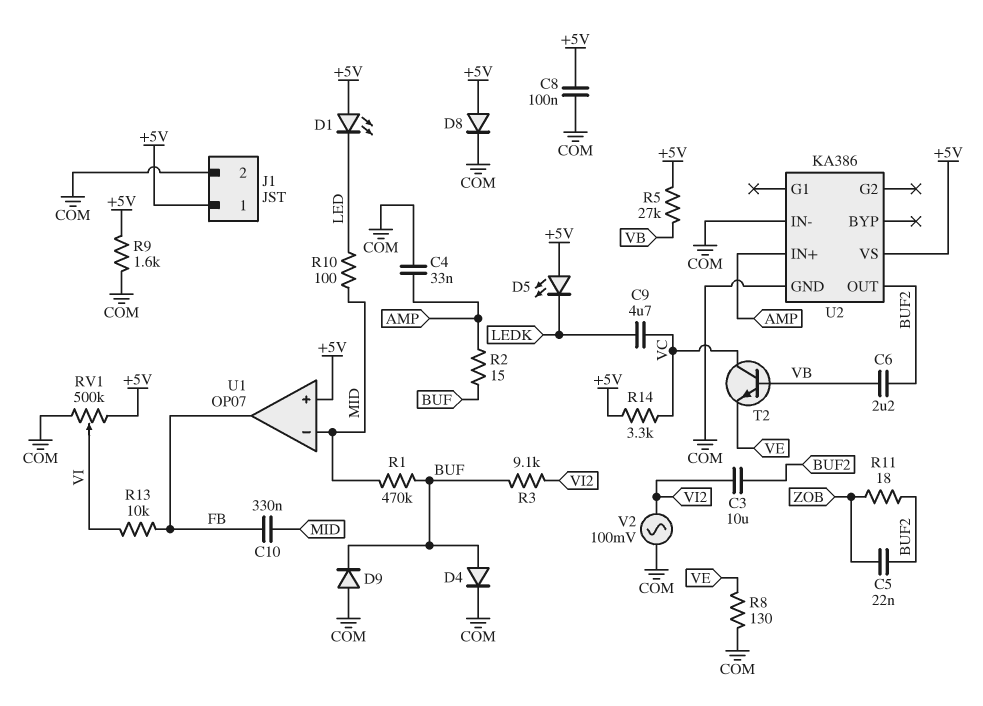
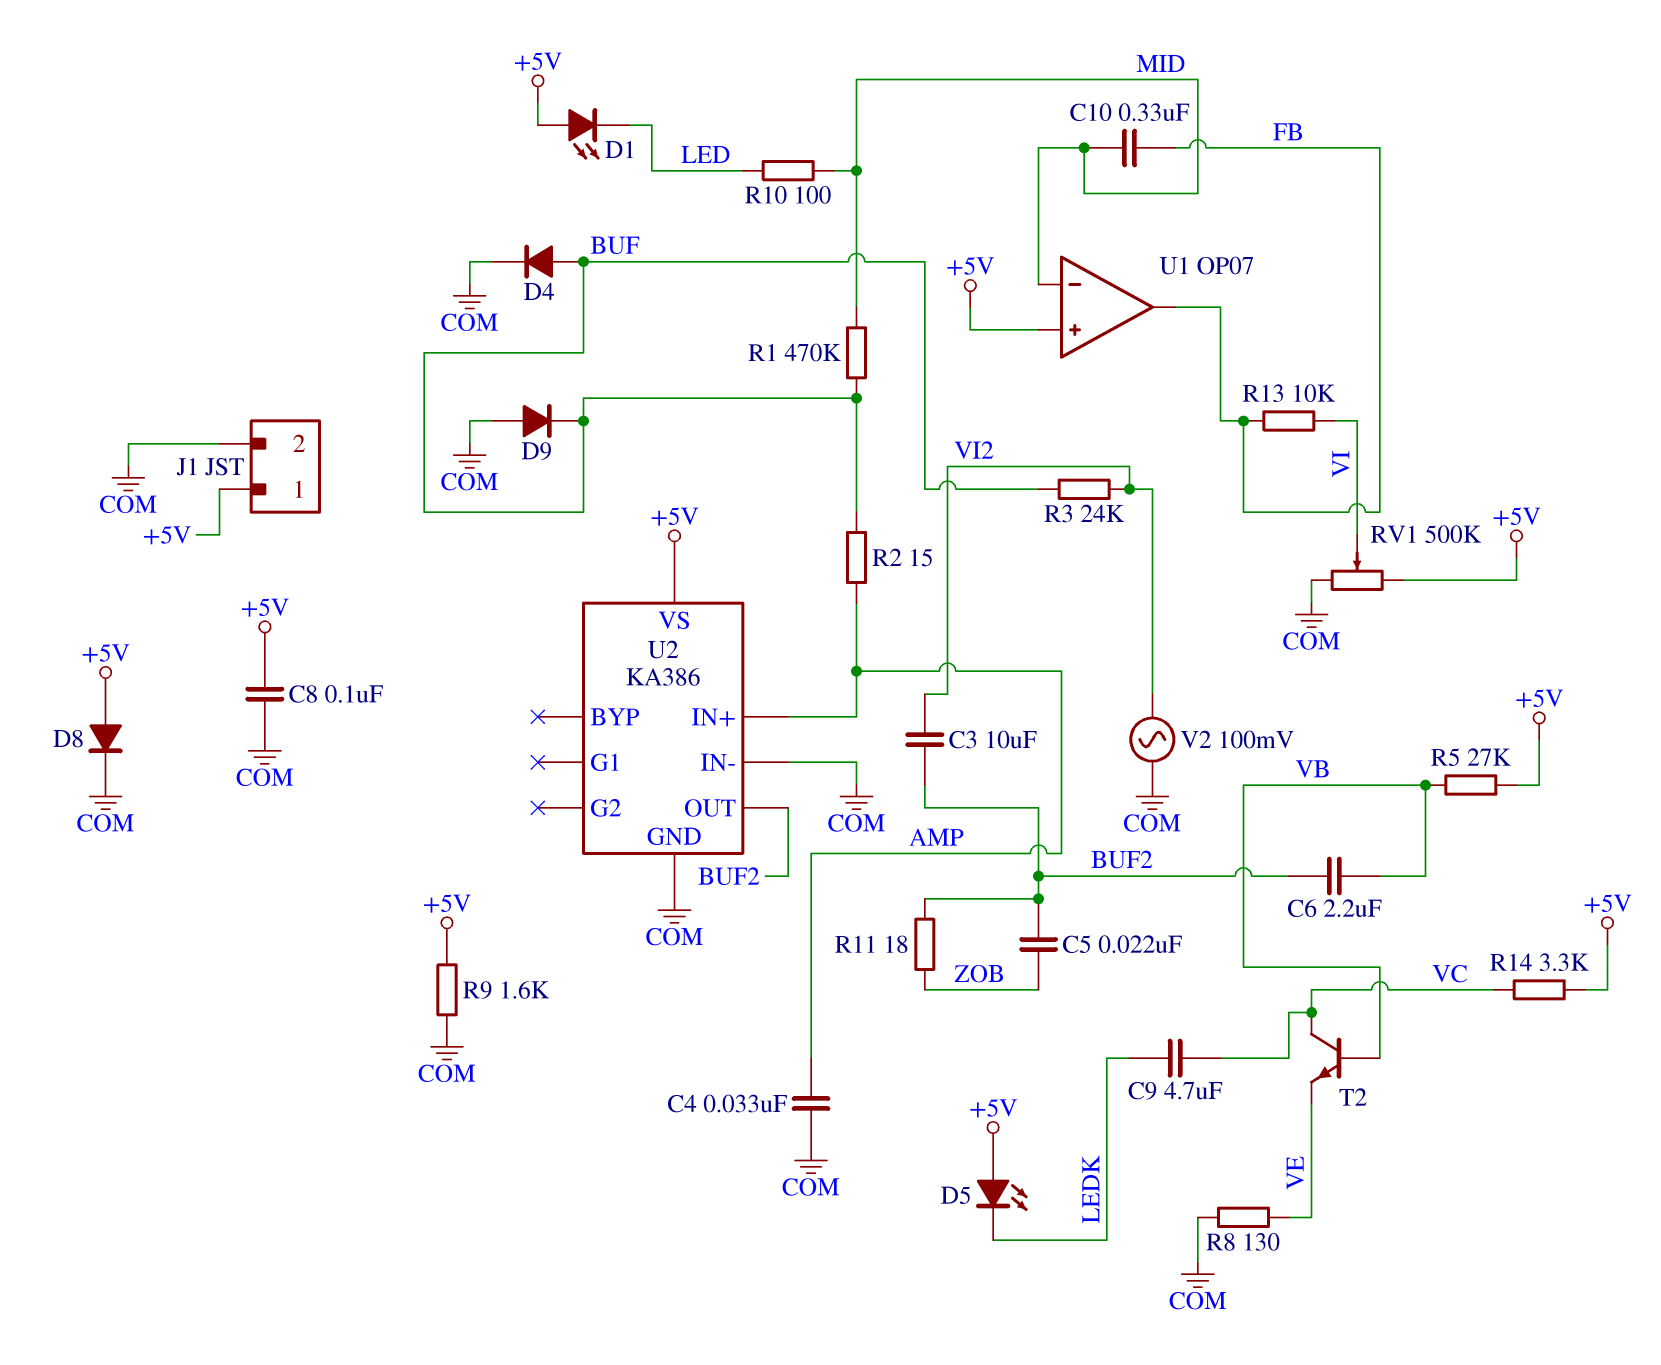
R3: 9.1k (BUF, VI2) -> 24k (BUF, VI2)

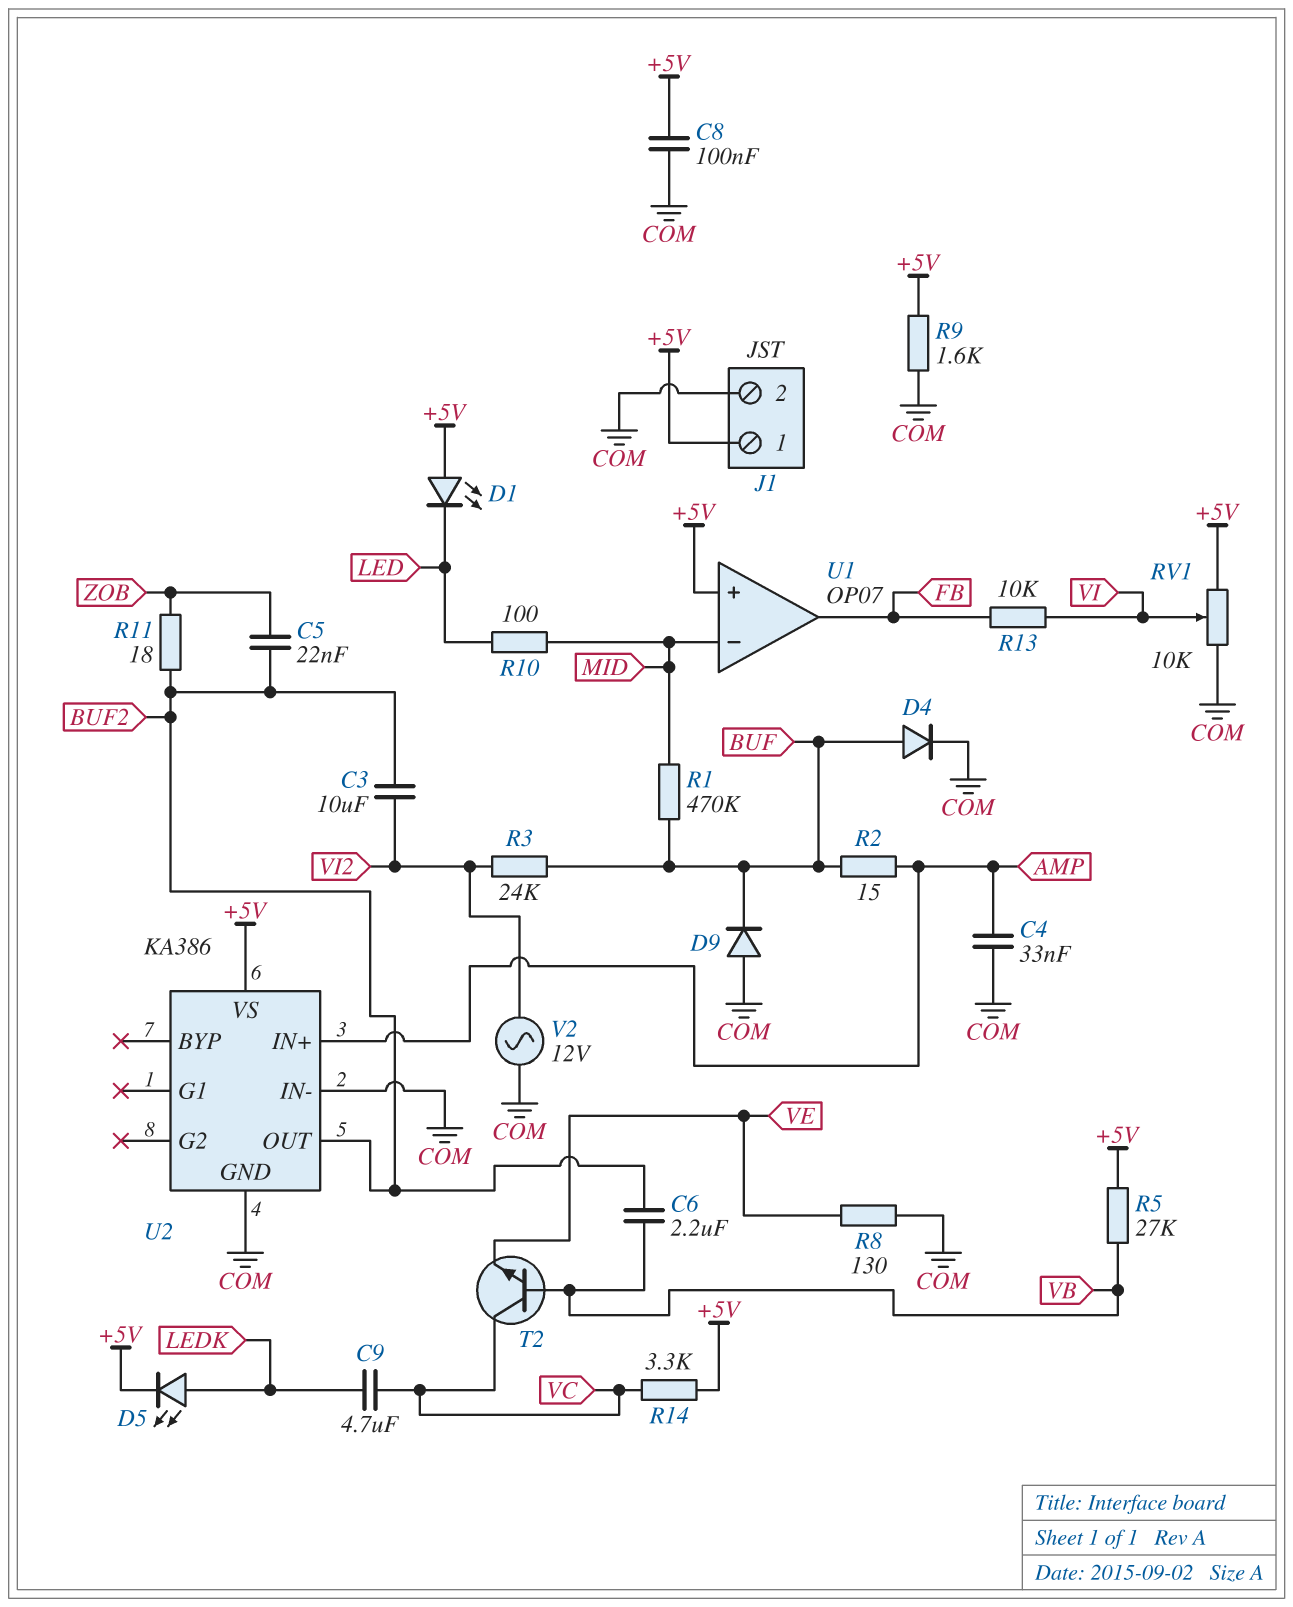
C10: 330nF (FB, MID) -> none
D5: LED (A +5V, K LEDK) -> LED (A LEDK, K +5V)
D8: diode (A +5V, K COM) -> none
RV1: 500k (+5V, COM, wiper VI) -> 10k (+5V, COM, wiper VI)
V2: AC 100mV (COM, VI2) -> AC 12V (COM, VI2)

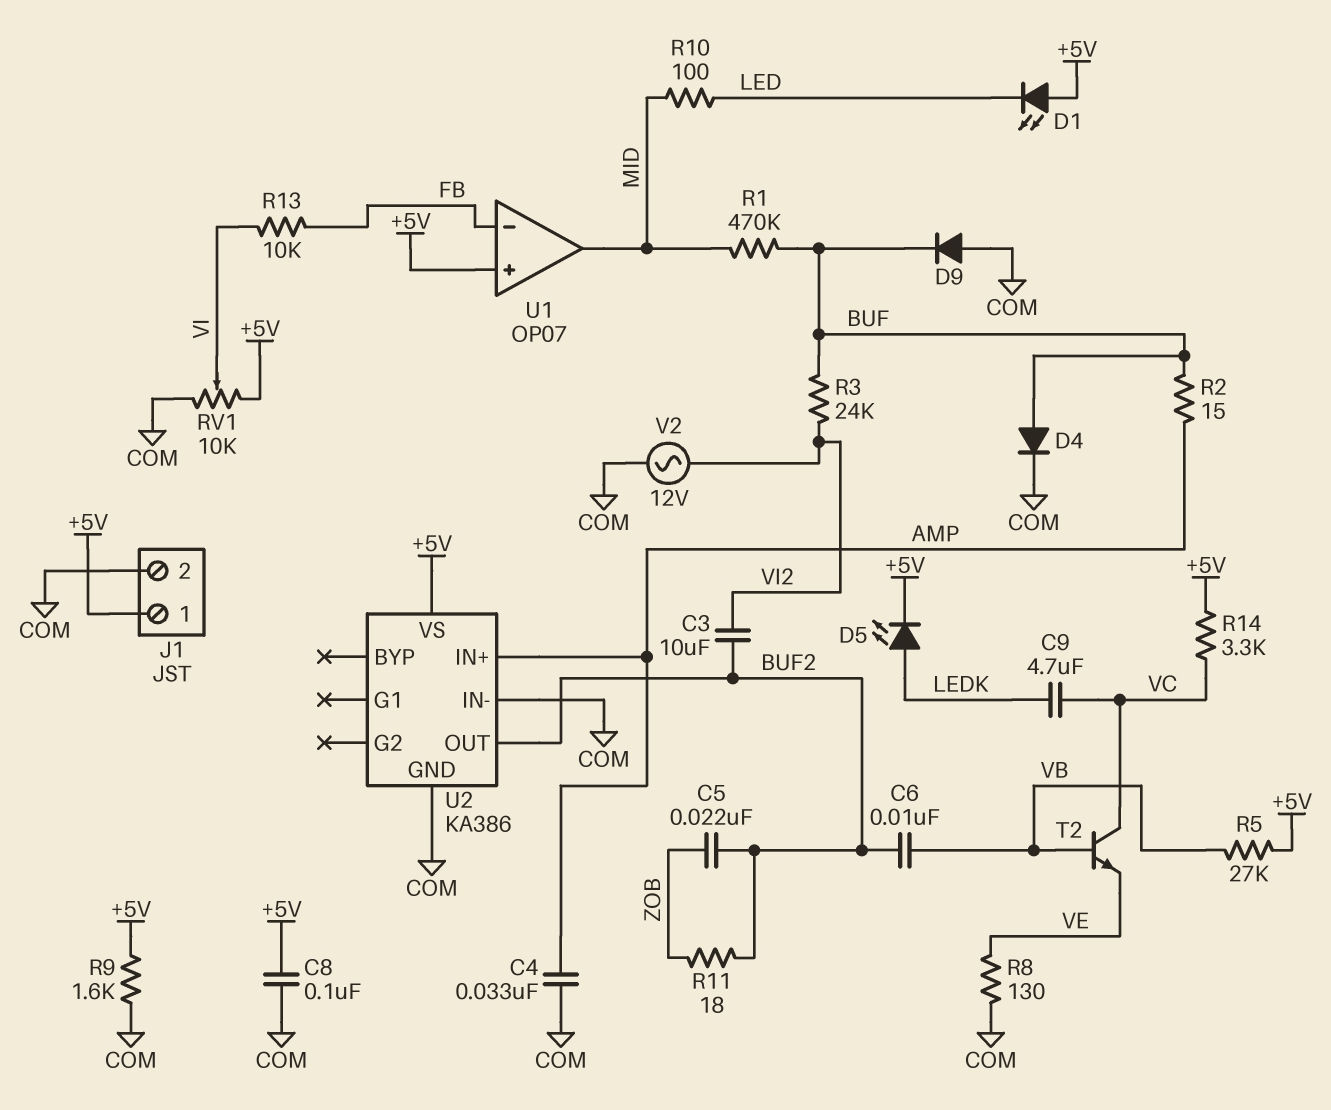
C6: 2.2uF (BUF2, VB) -> 10nF (BUF2, VB)
U1 pin in-: MID -> FB
U1 pin out: FB -> MID

